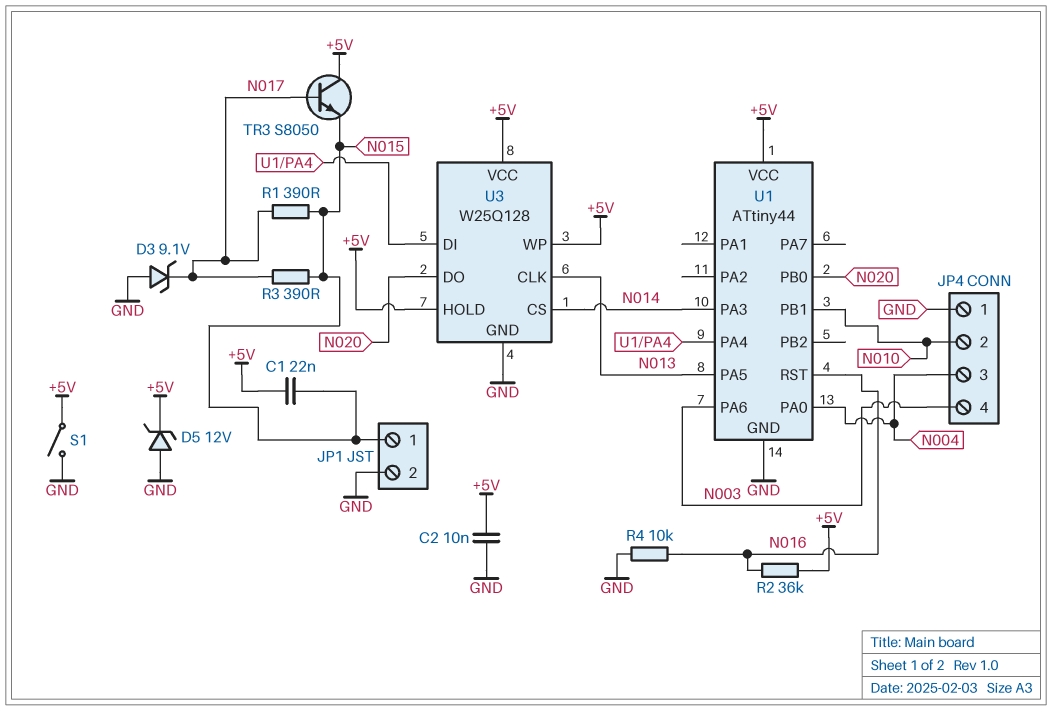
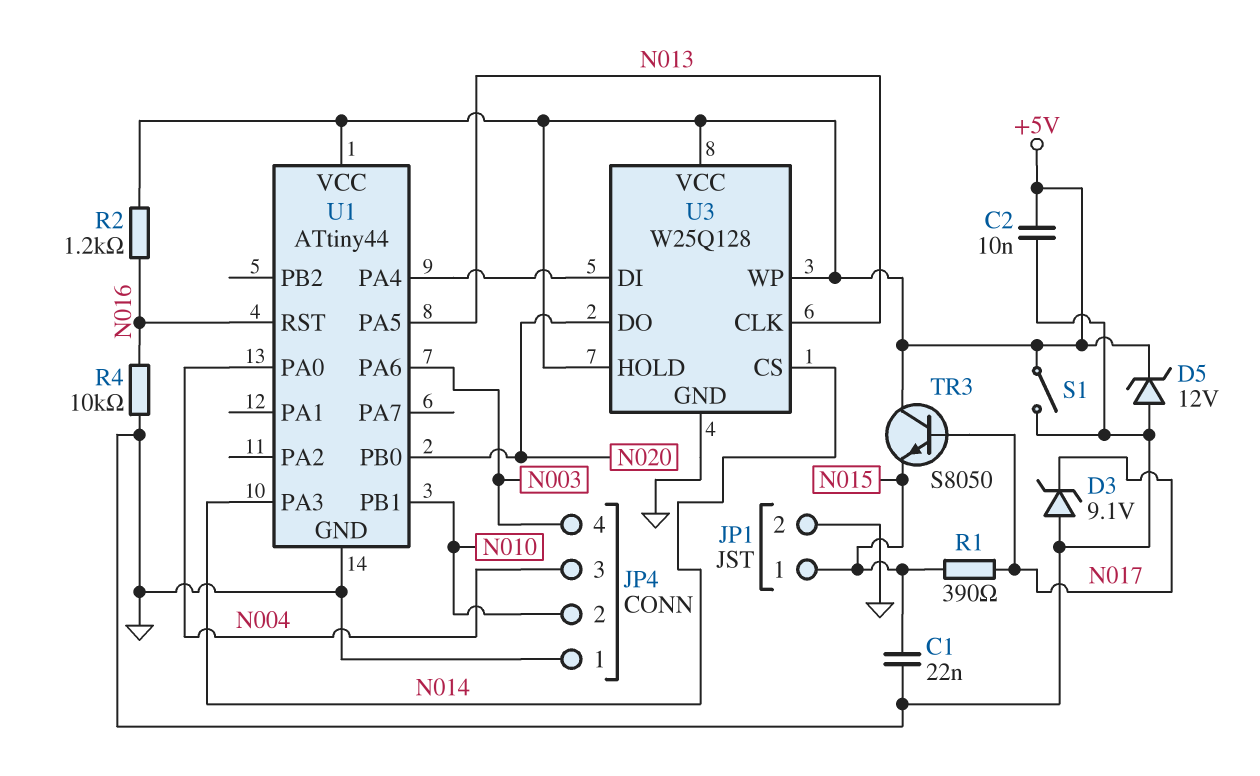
C1: 22nF (+5V, N015) -> 22nF (GND, N015)
R2: 36k (+5V, N016) -> 1.2k (+5V, N016)
R3: 390 (N015, N017) -> none

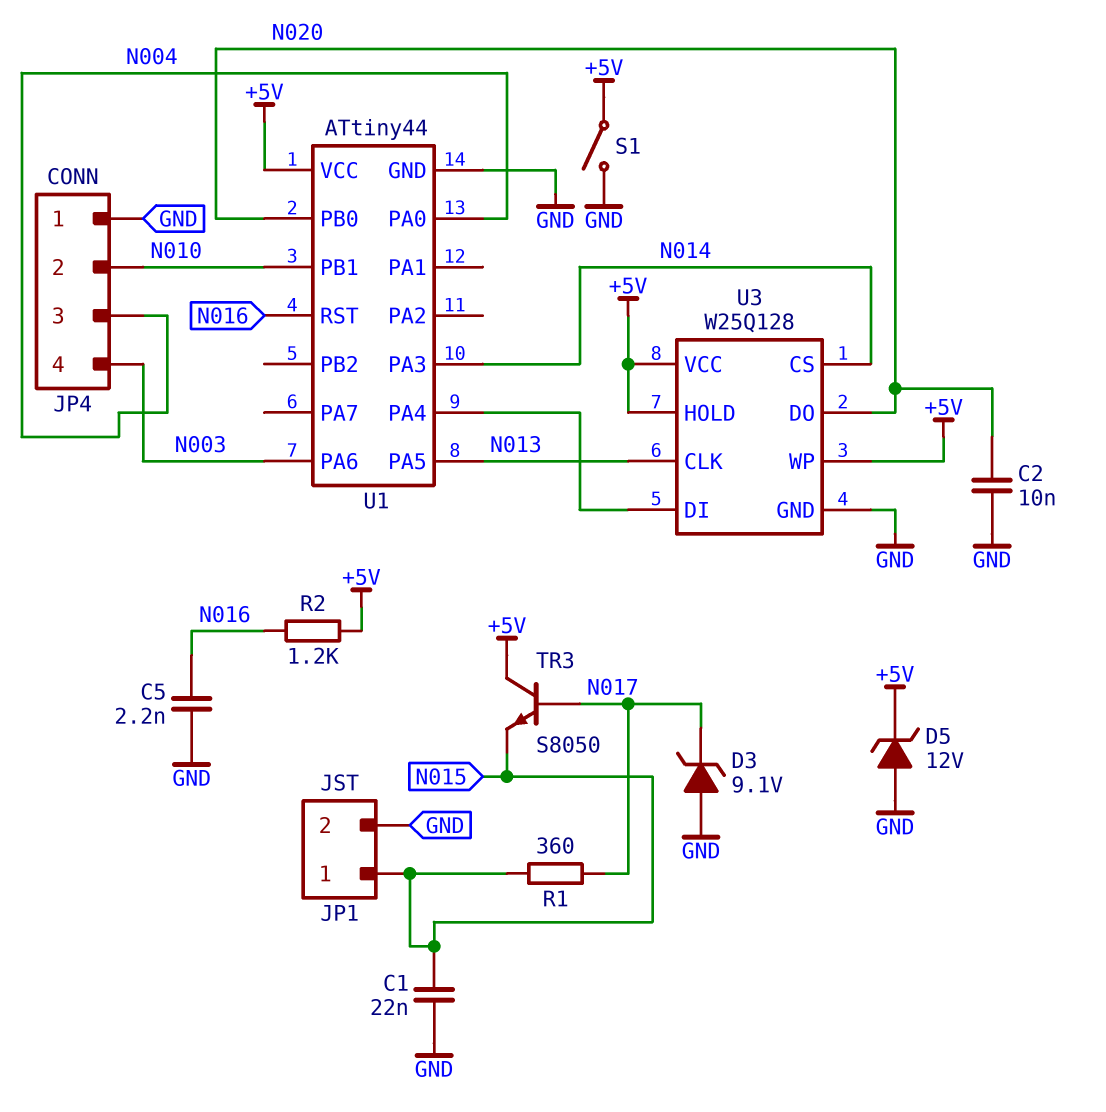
C2: 10nF (+5V, GND) -> 10nF (GND, N020)
C5: none -> 2.2nF (GND, N016)
R1: 390 (N015, N017) -> 360 (N015, N017)
R4: 10k (GND, N016) -> none

